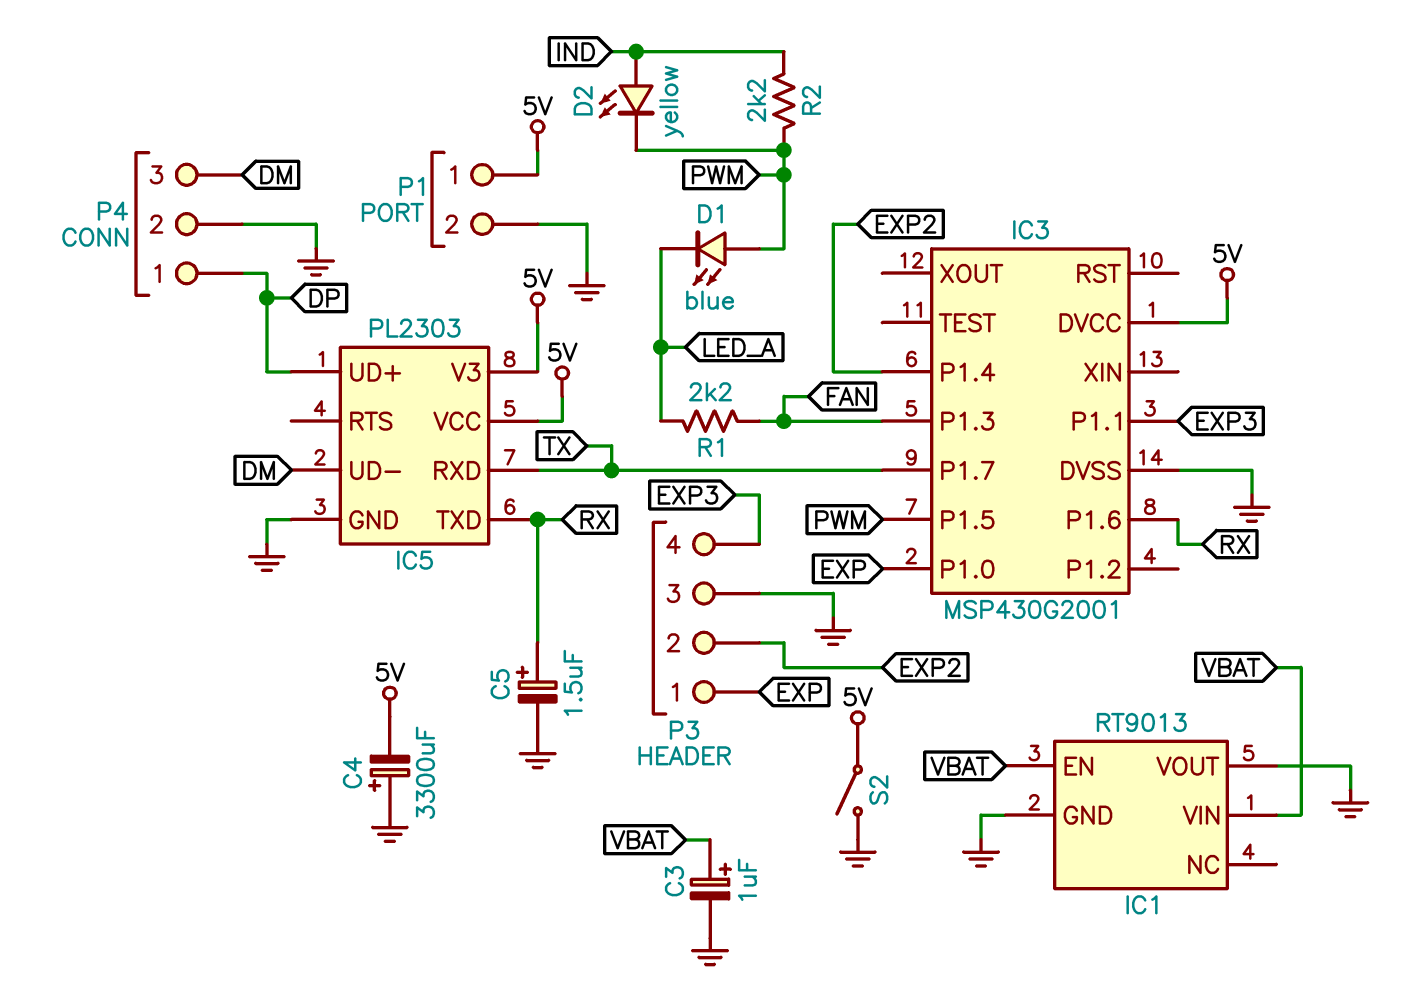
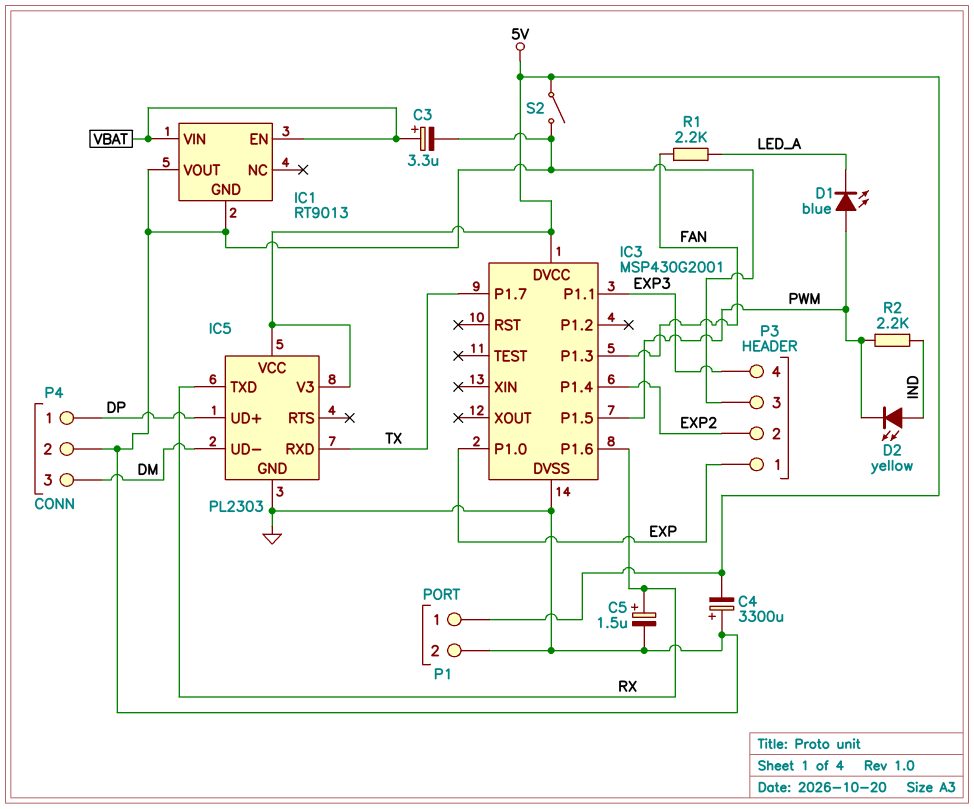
C3: 1uF (plus VBAT, minus GND) -> 3.3uF (plus VBAT, minus GND)

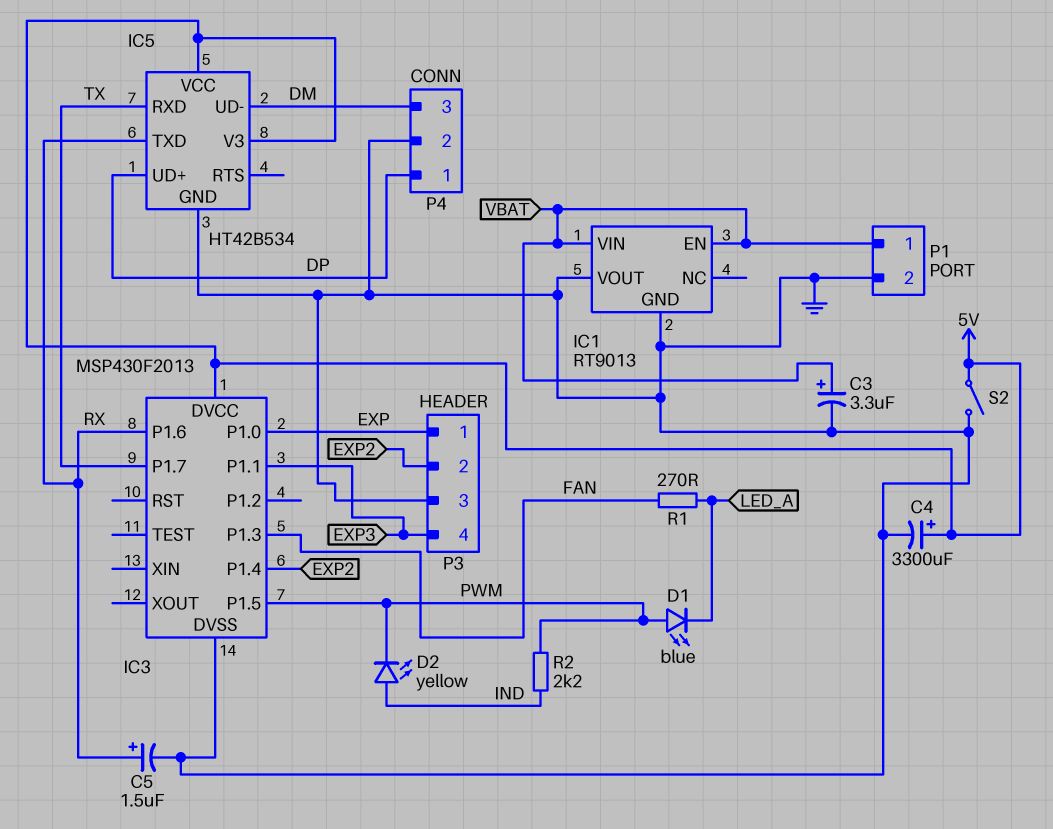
C4: 3300uF (plus GND, minus 5V) -> 3300uF (plus 5V, minus GND)
IC3: MSP430G2001 -> MSP430F2013
IC5: PL2303 -> HT42B534
P1 pin 1: 5V -> VBAT
R1: 2.2k (FAN, LED_A) -> 270 (FAN, LED_A)

